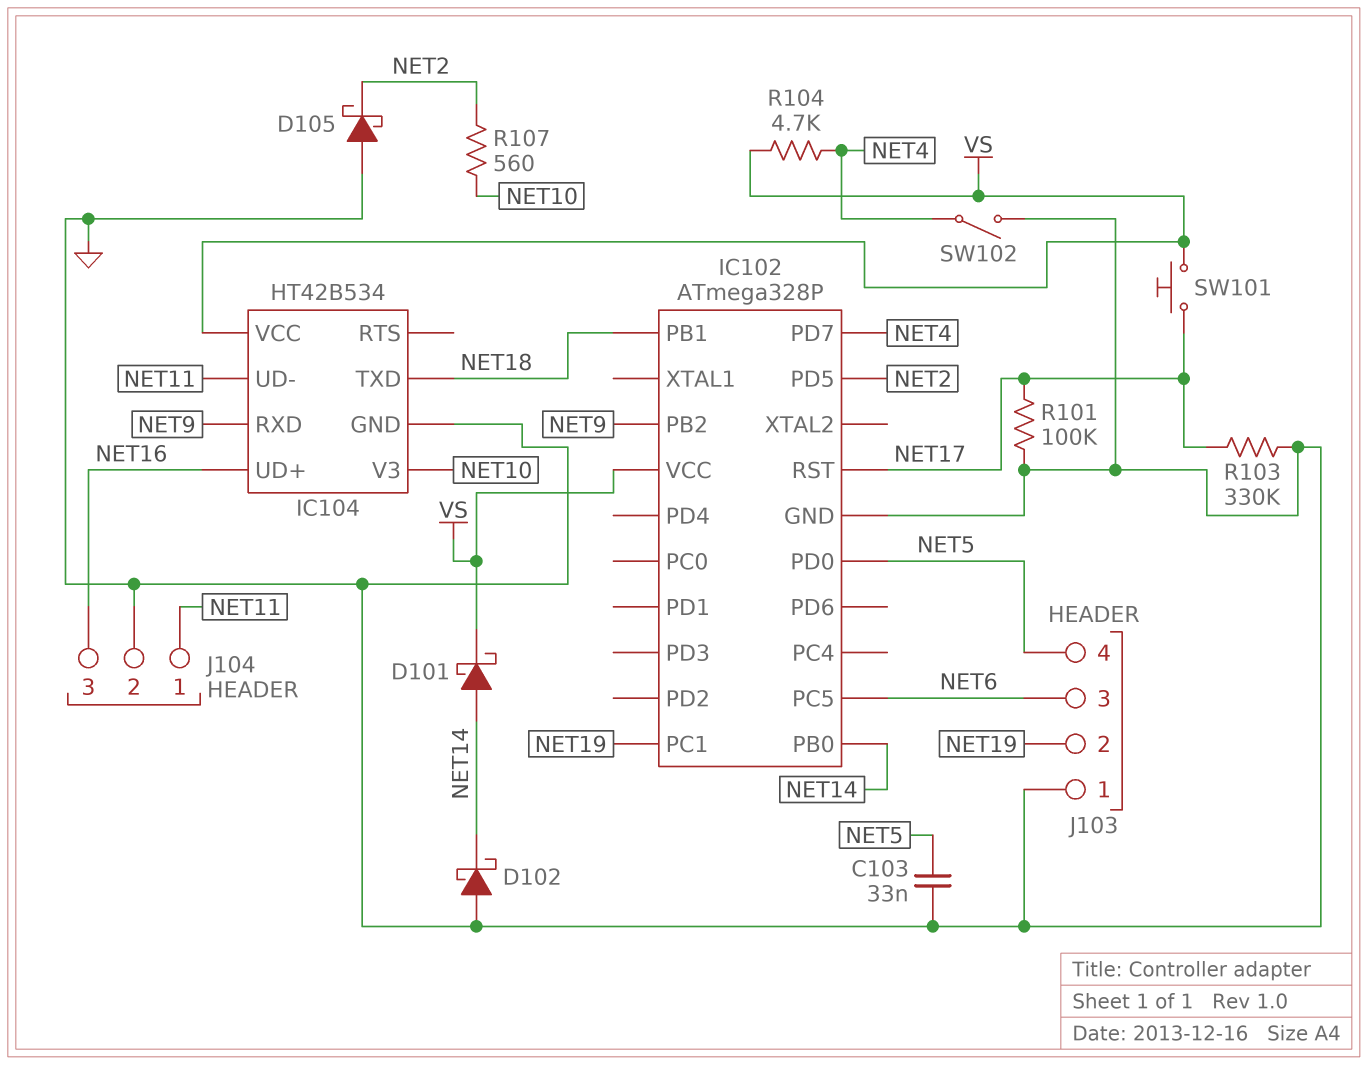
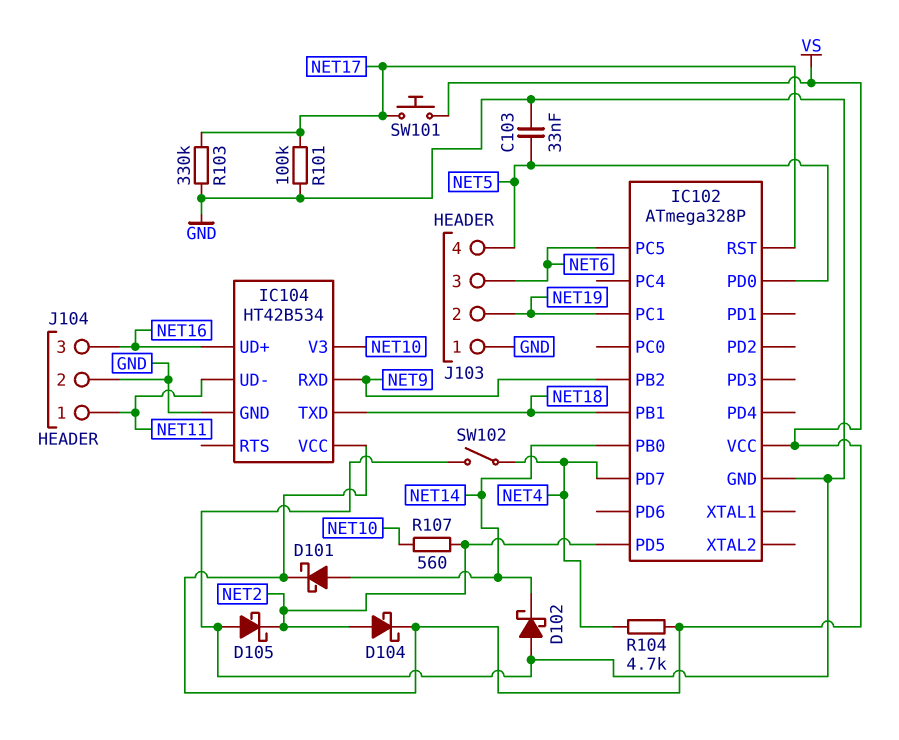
D104: none -> schottky (A NET2, K VS)

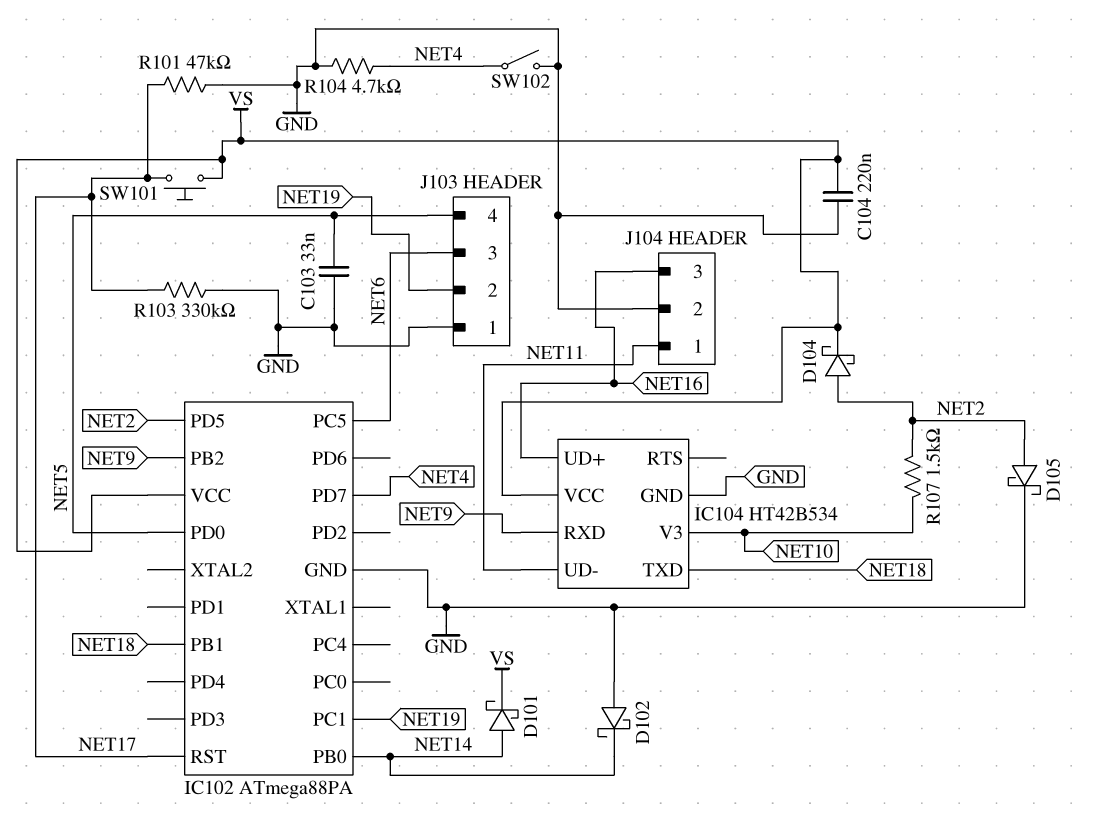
C104: none -> 220nF (GND, VS)
D105: schottky (A GND, K NET2) -> schottky (A NET2, K GND)
IC102: ATmega328P -> ATmega88PA
R101: 100k (GND, NET17) -> 47k (GND, NET17)
R104: 4.7k (NET4, VS) -> 4.7k (GND, NET4)
R107: 560 (NET2, NET10) -> 1.5k (NET2, NET10)

